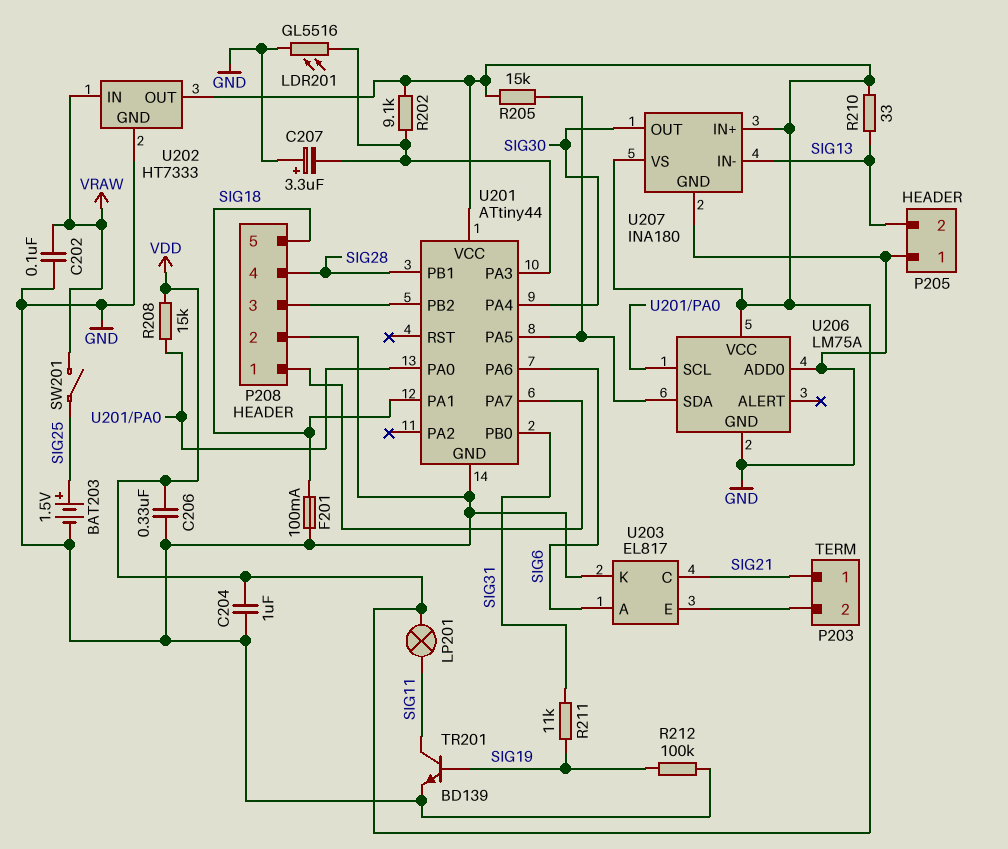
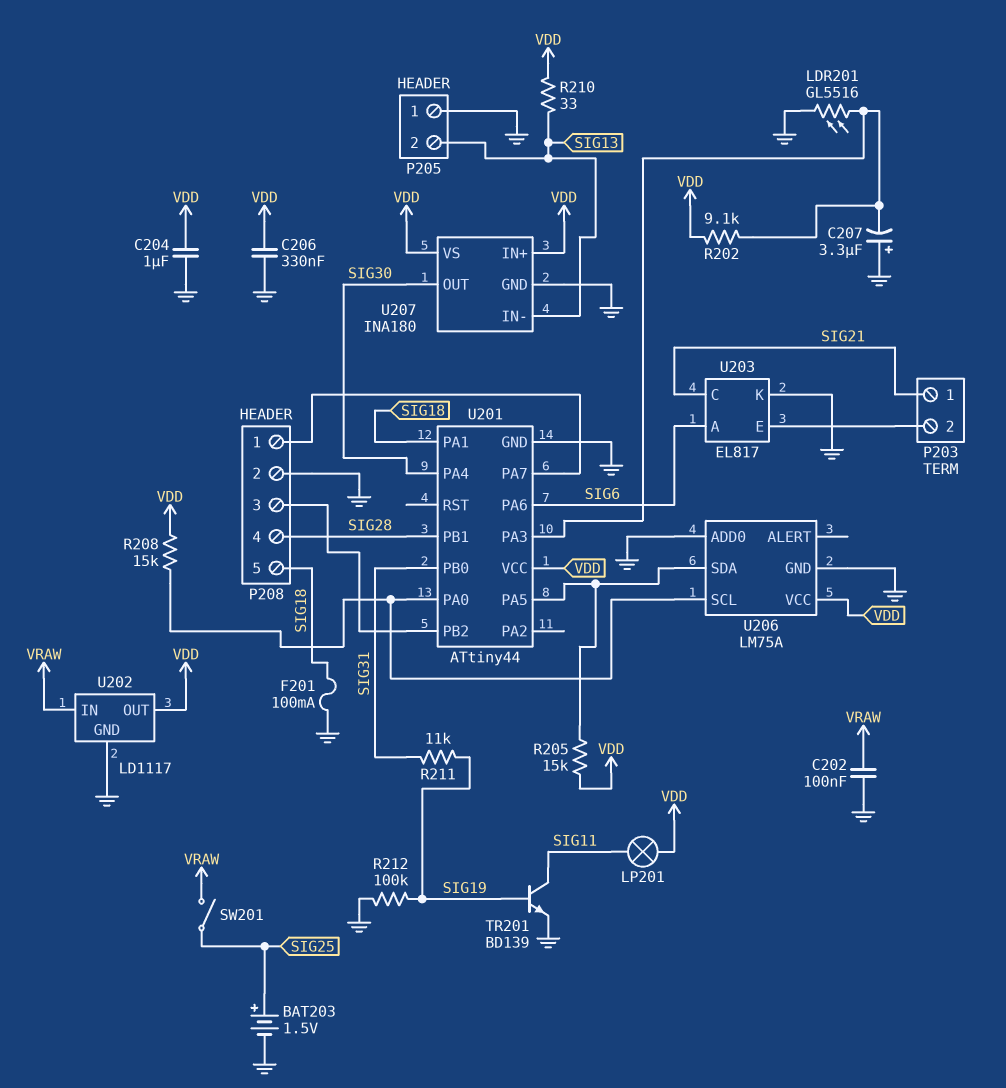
U202: HT7333 -> LD1117

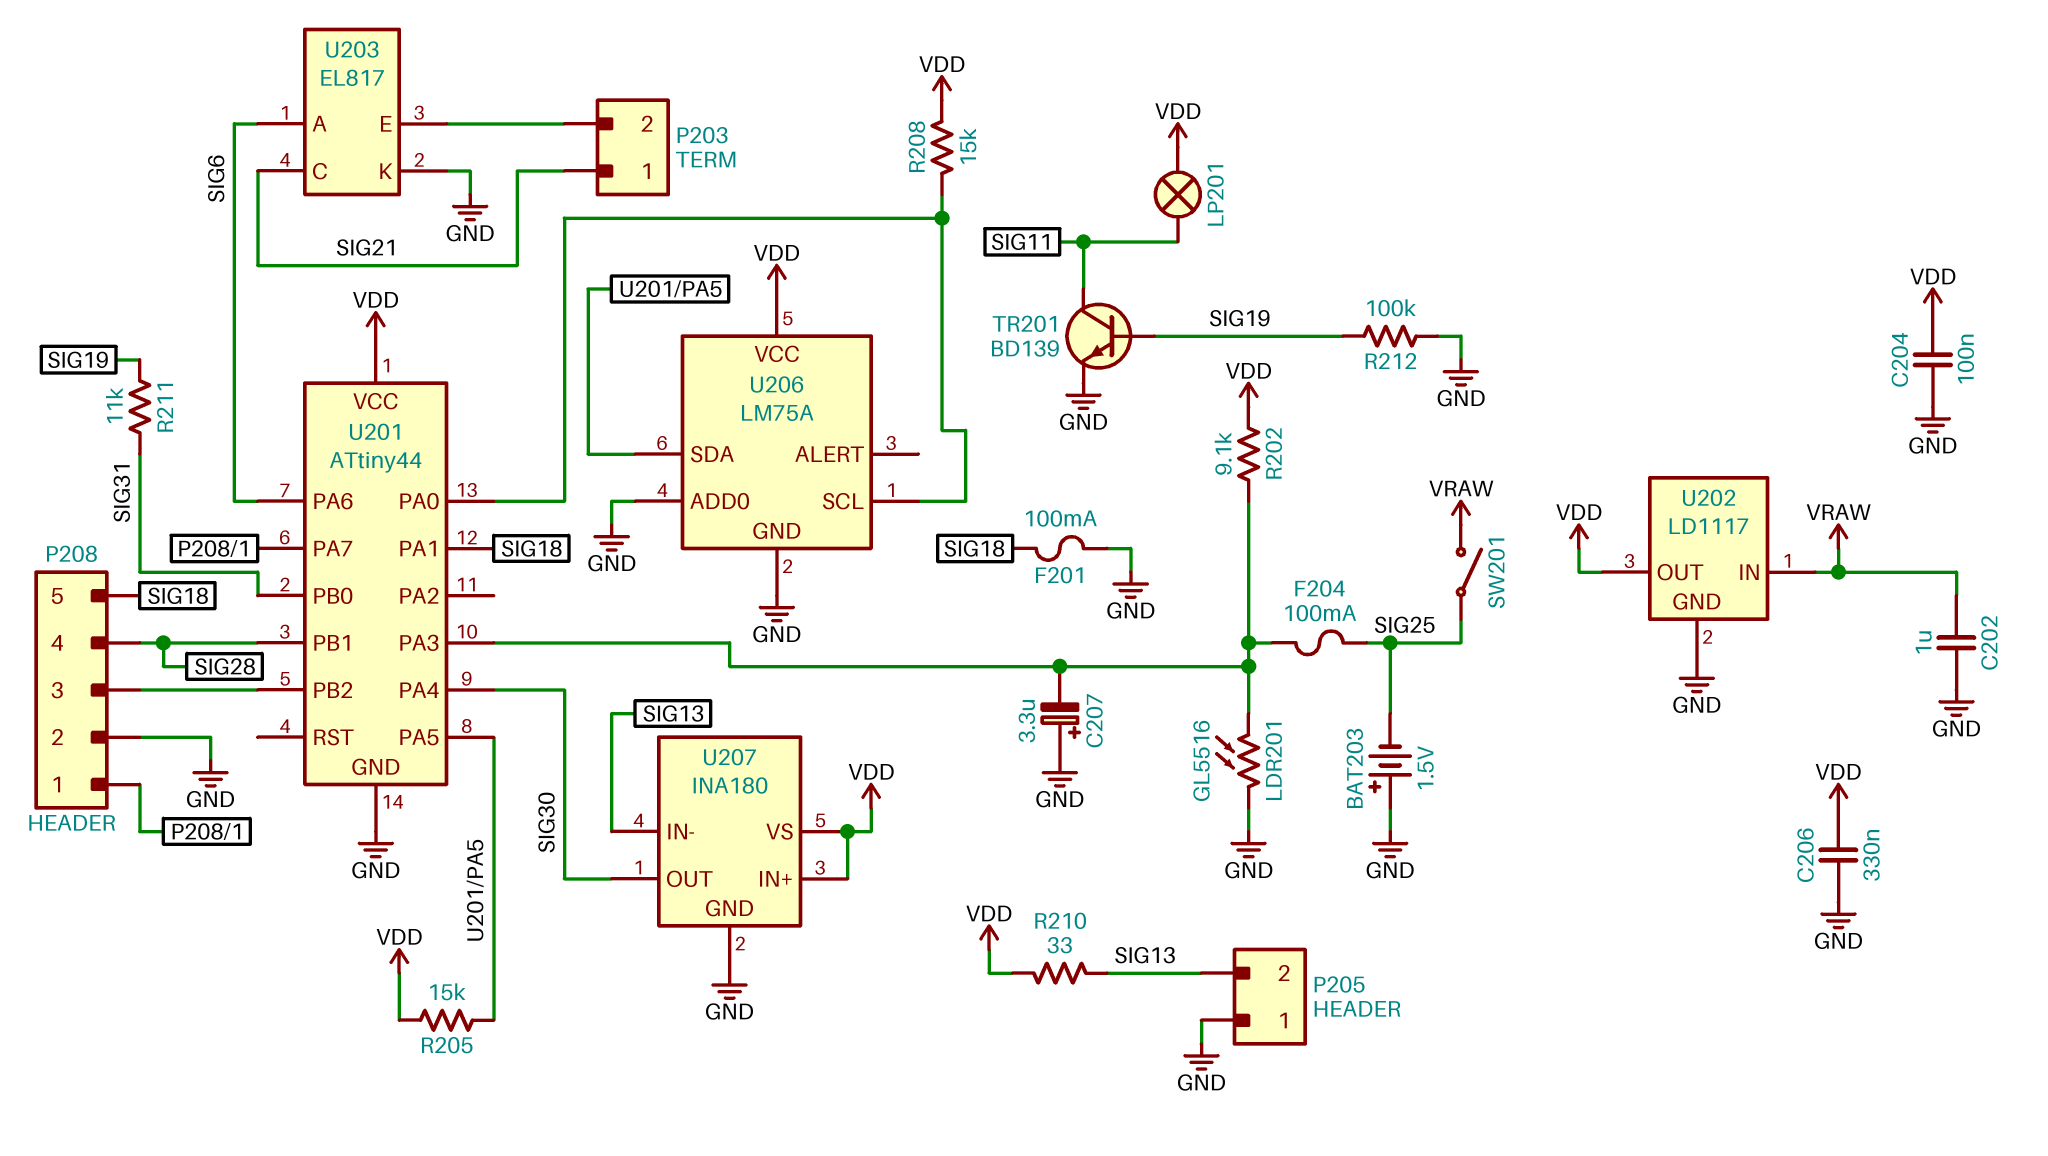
BAT203: 1.5V (plus SIG25, minus GND) -> 1.5V (plus GND, minus SIG25)
C202: 100nF (GND, VRAW) -> 1uF (GND, VRAW)
C204: 1uF (GND, VDD) -> 100nF (GND, VDD)
F204: none -> 100mA (SIG25, U201/PA3)

